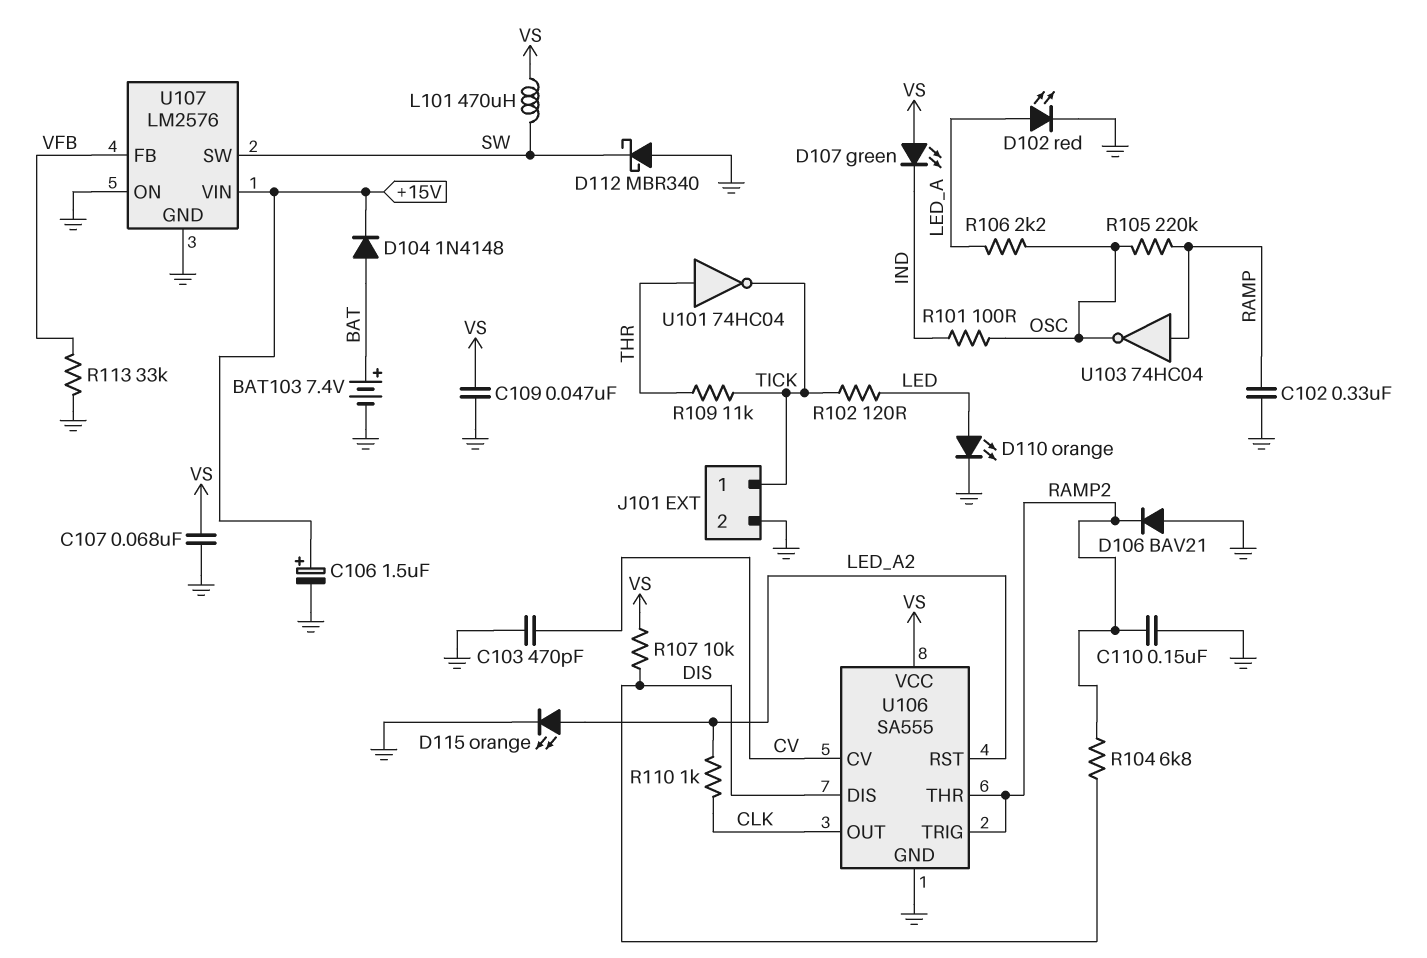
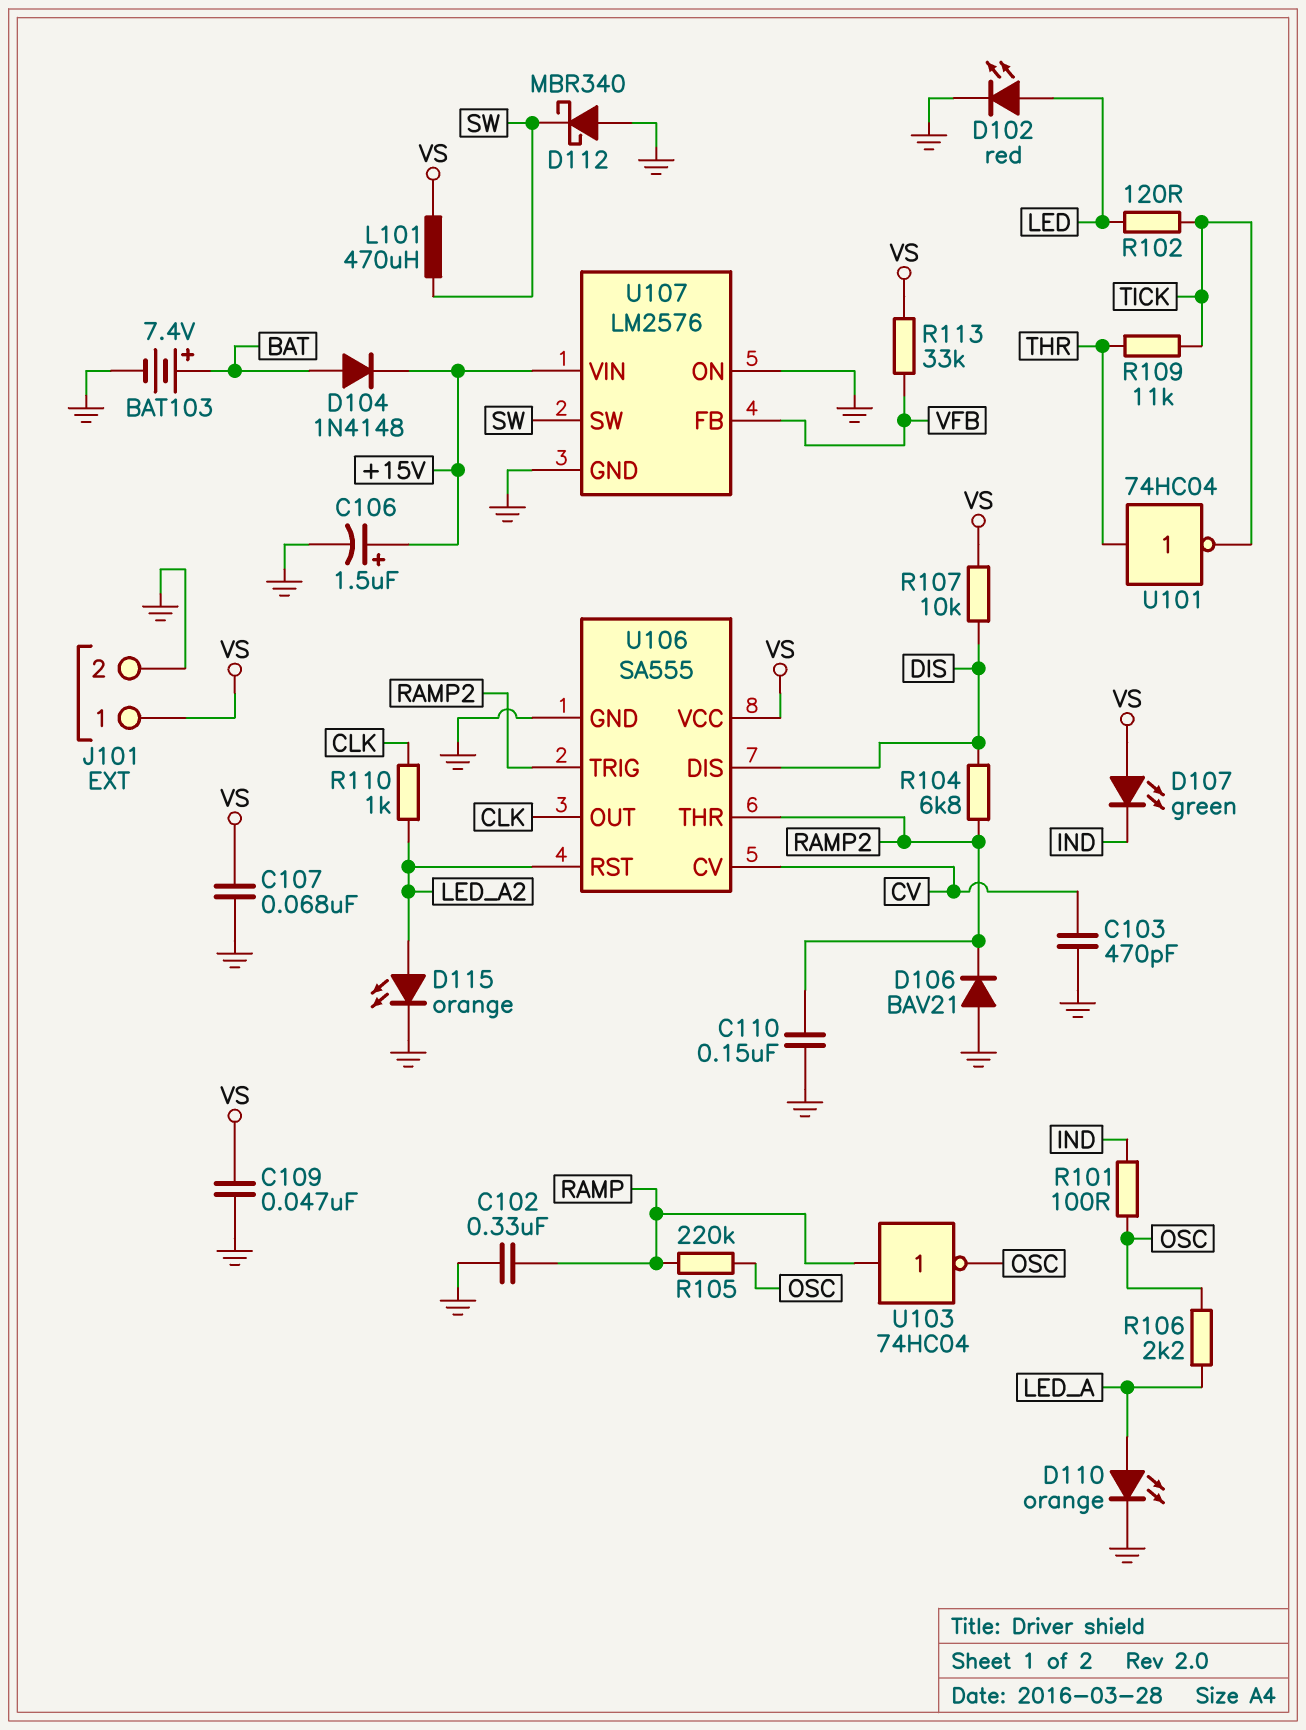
D102: LED red (A LED_A, K GND) -> LED red (A LED, K GND)
D110: LED orange (A LED, K GND) -> LED orange (A LED_A, K GND)
J101 pin 1: TICK -> VS
R113: 33k (GND, VFB) -> 33k (VFB, VS)

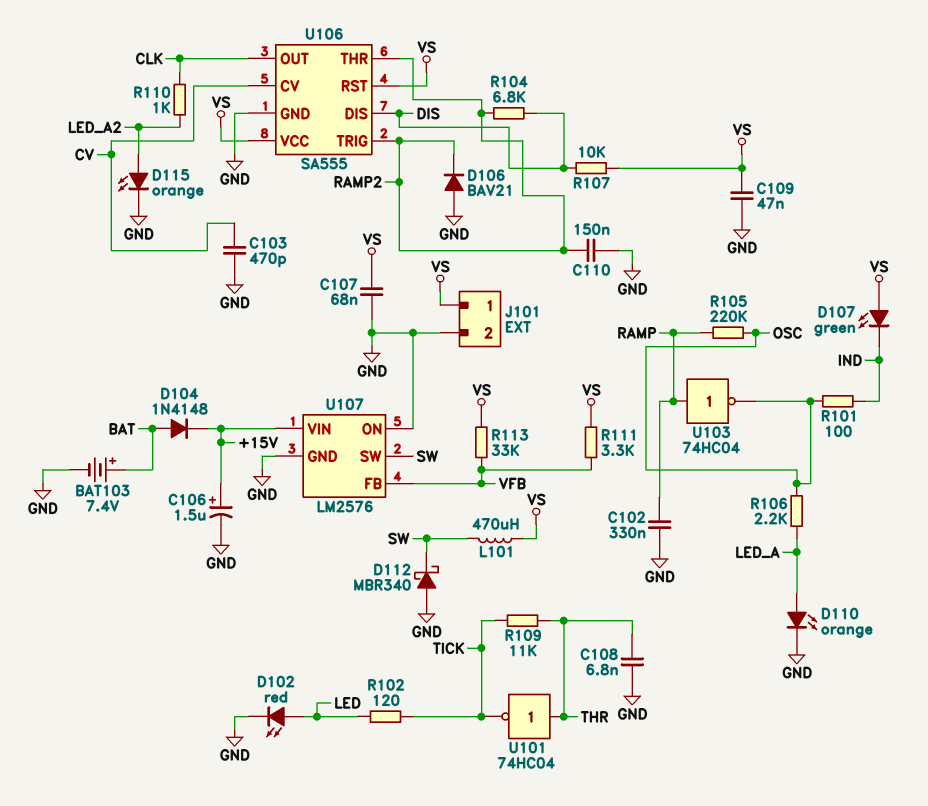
C108: none -> 6.8nF (GND, THR)
R111: none -> 3.3k (VFB, VS)
U106 pin RST: LED_A2 -> VS

